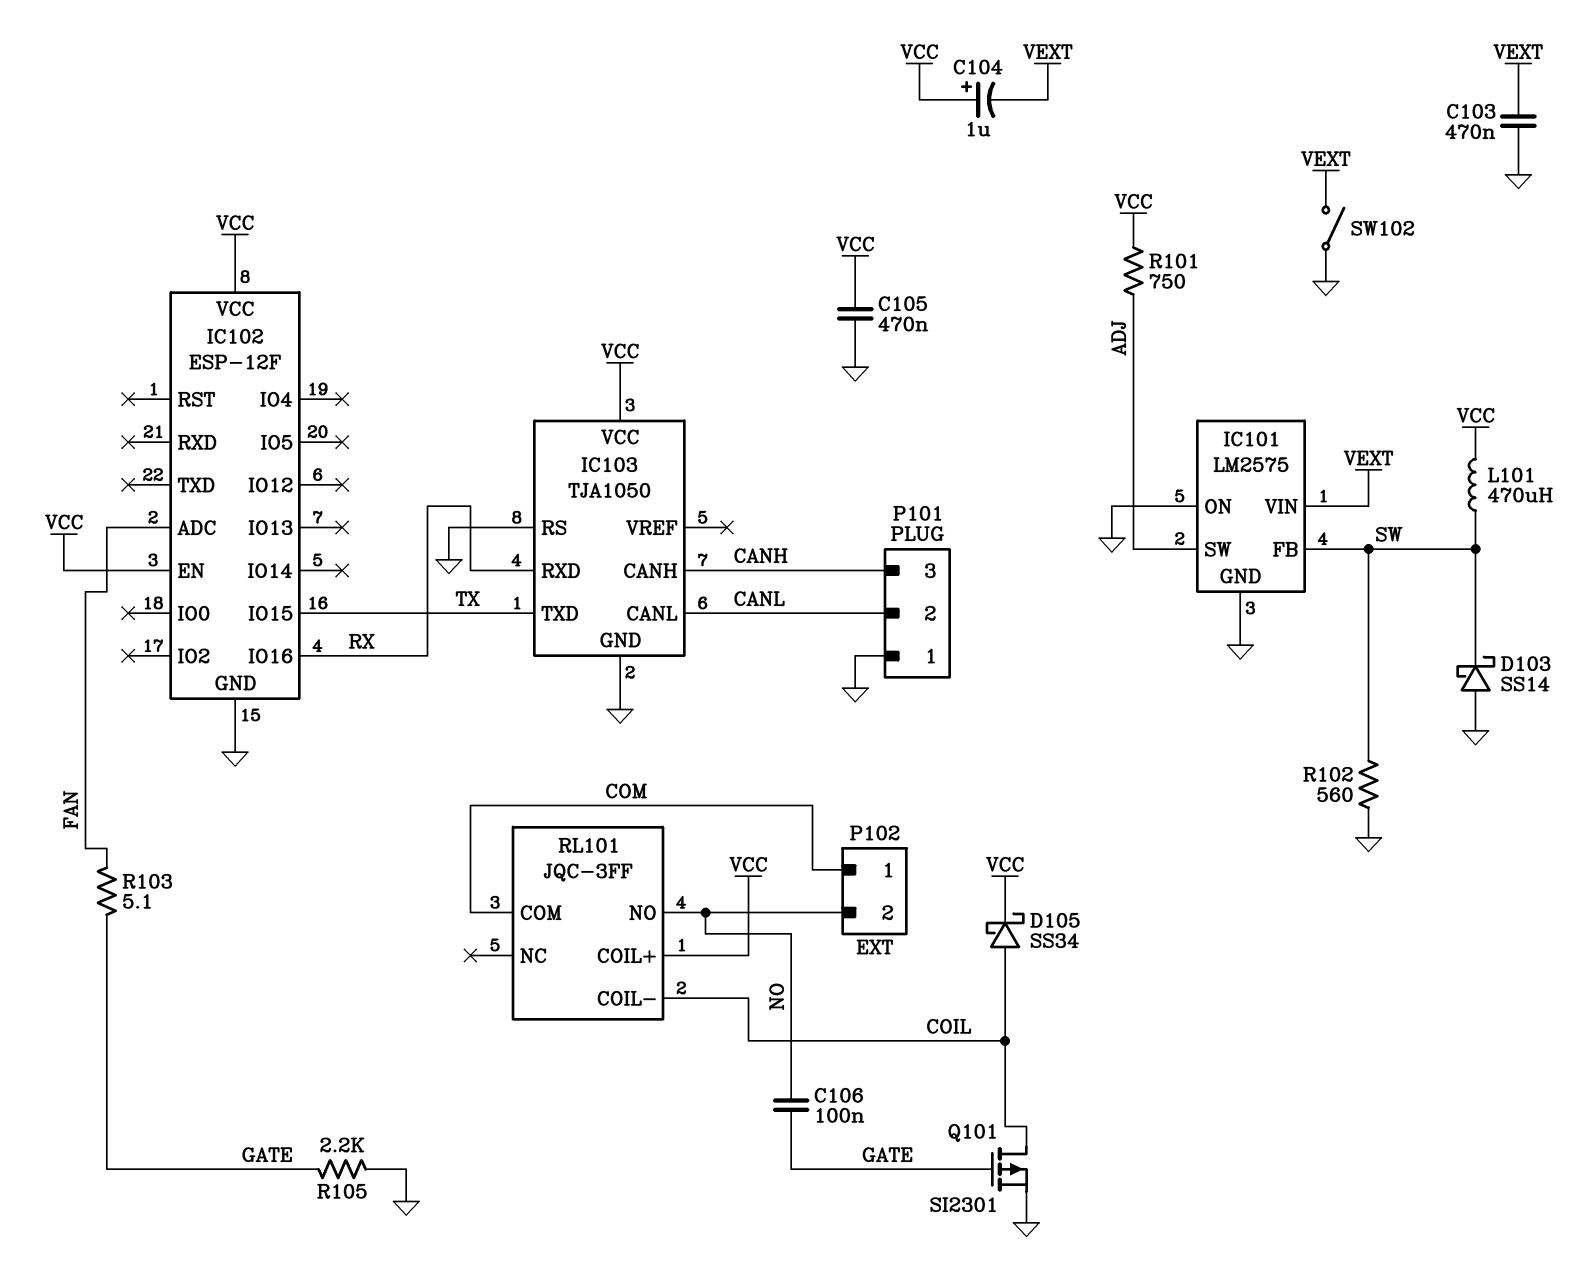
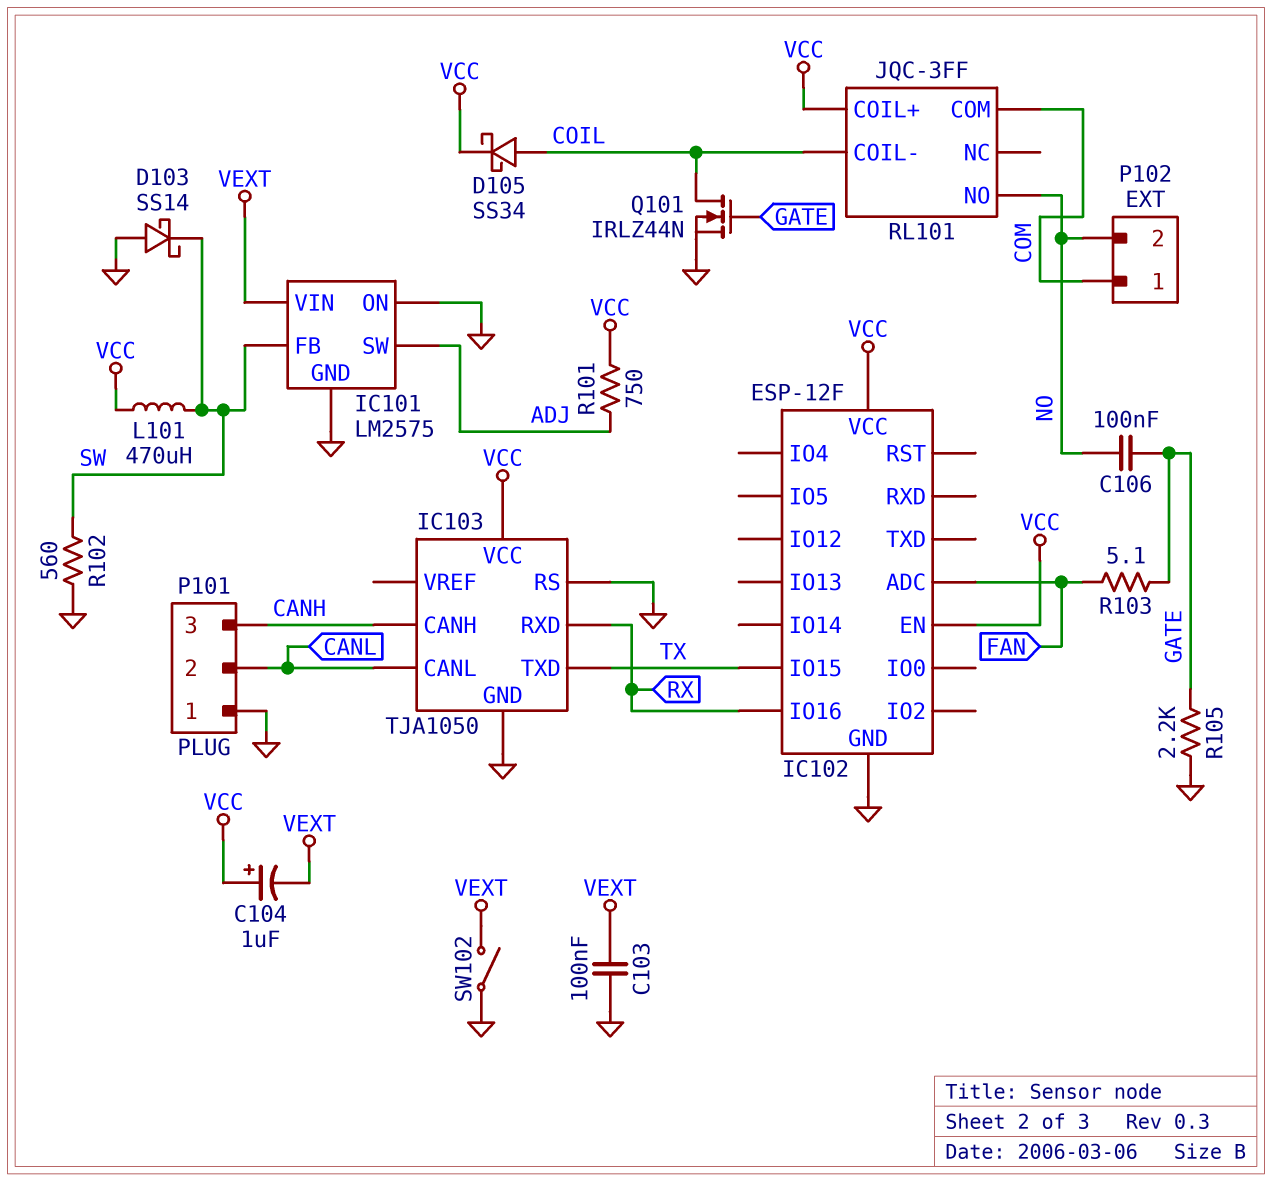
C103: 470nF (GND, VEXT) -> 100nF (GND, VEXT)
C105: 470nF (GND, VCC) -> none
Q101: PMOS SI2301 (G GATE, D COIL, S GND) -> NMOS IRLZ44N (G GATE, D COIL, S GND)

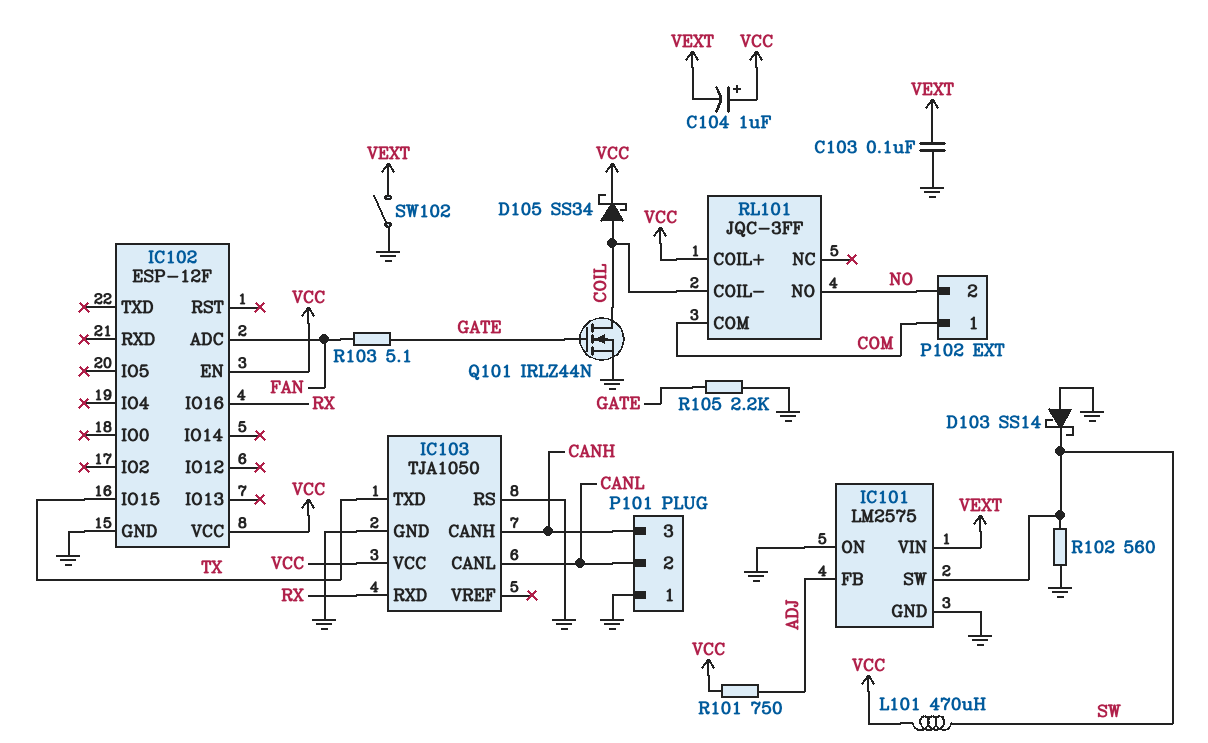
C106: 100nF (GATE, NO) -> none
IC101 pin FB: SW -> ADJ
IC101 pin SW: ADJ -> SW

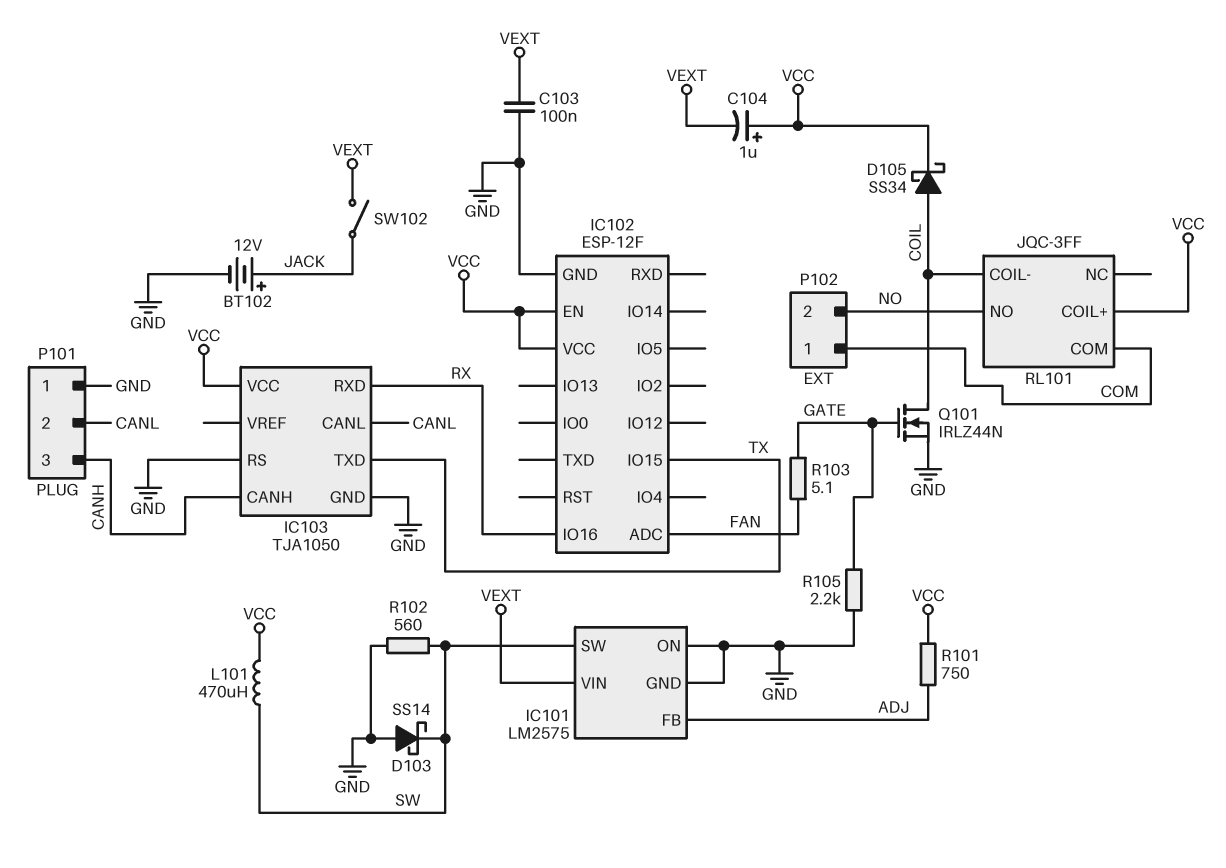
BT102: none -> 12V (plus JACK, minus GND)
SW102: switch (GND, VEXT) -> switch (JACK, VEXT)

